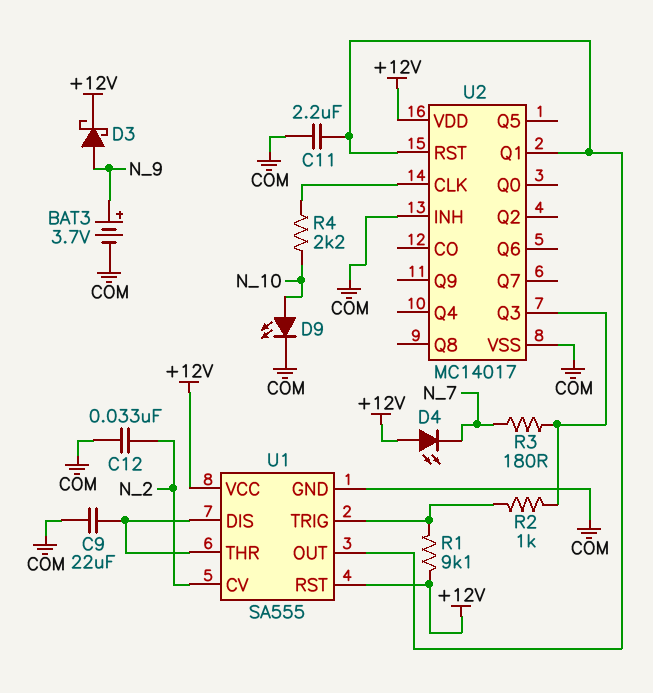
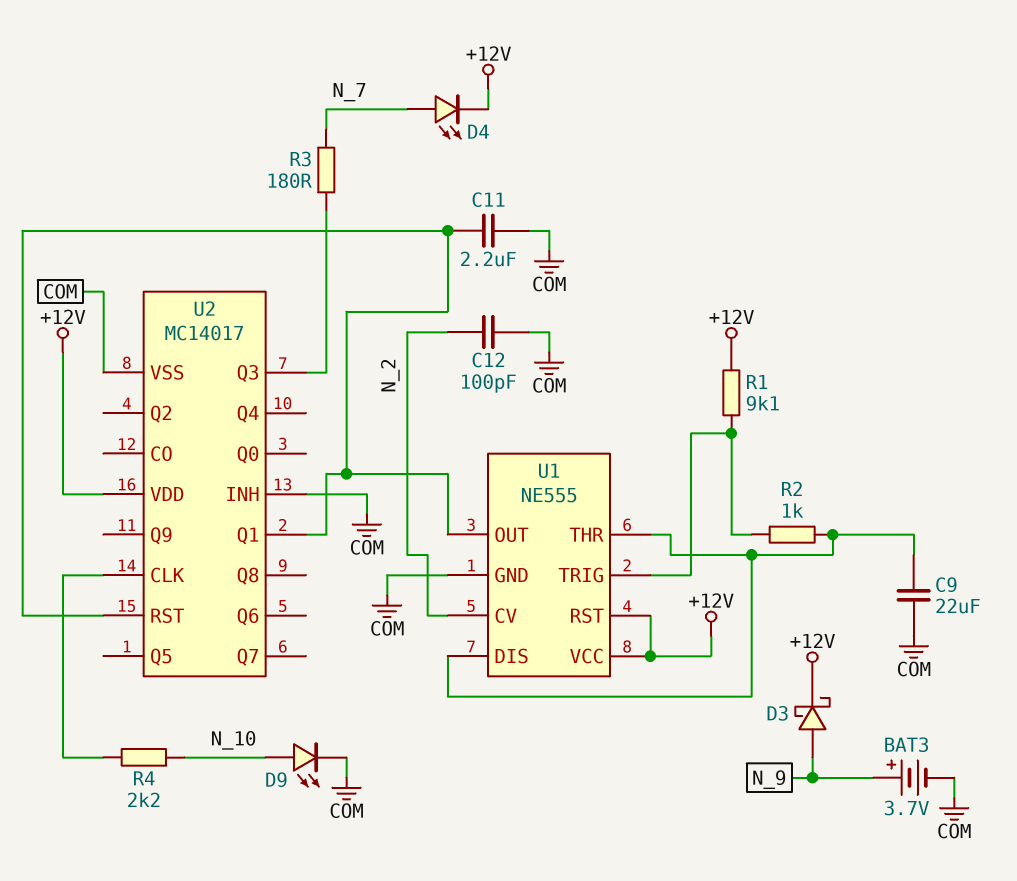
C12: 33nF (COM, N_2) -> 100pF (COM, N_2)
D4: LED (A +12V, K N_7) -> LED (A N_7, K +12V)
R2: 1k (U1/TRIG, U2/Q3) -> 1k (U1/DIS, U1/TRIG)
U1: SA555 -> NE555

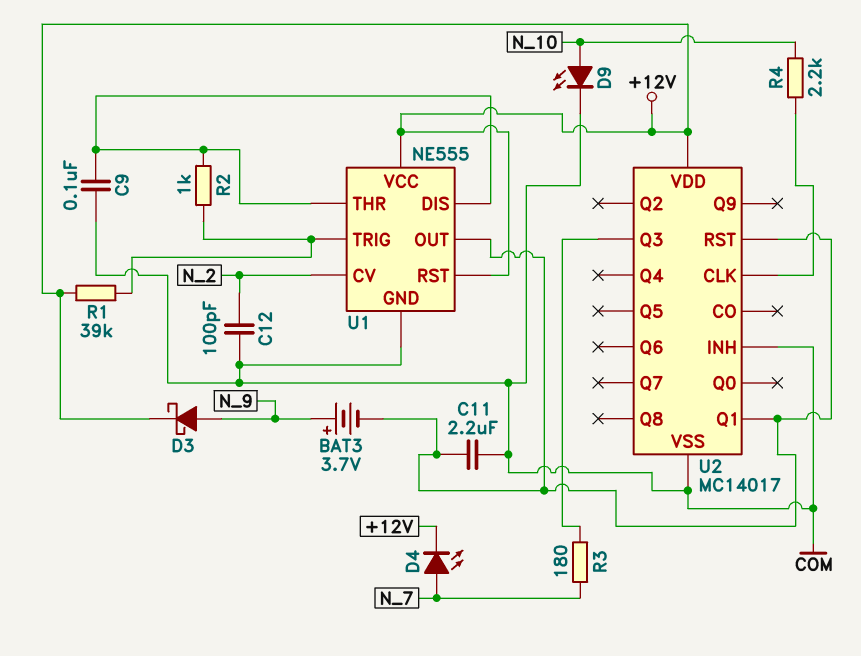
BAT3: 3.7V (plus N_9, minus COM) -> 3.7V (plus N_9, minus U1/OUT)
C9: 22uF (COM, U1/DIS) -> 100nF (COM, U1/DIS)
R1: 9.1k (+12V, U1/TRIG) -> 39k (+12V, U1/TRIG)

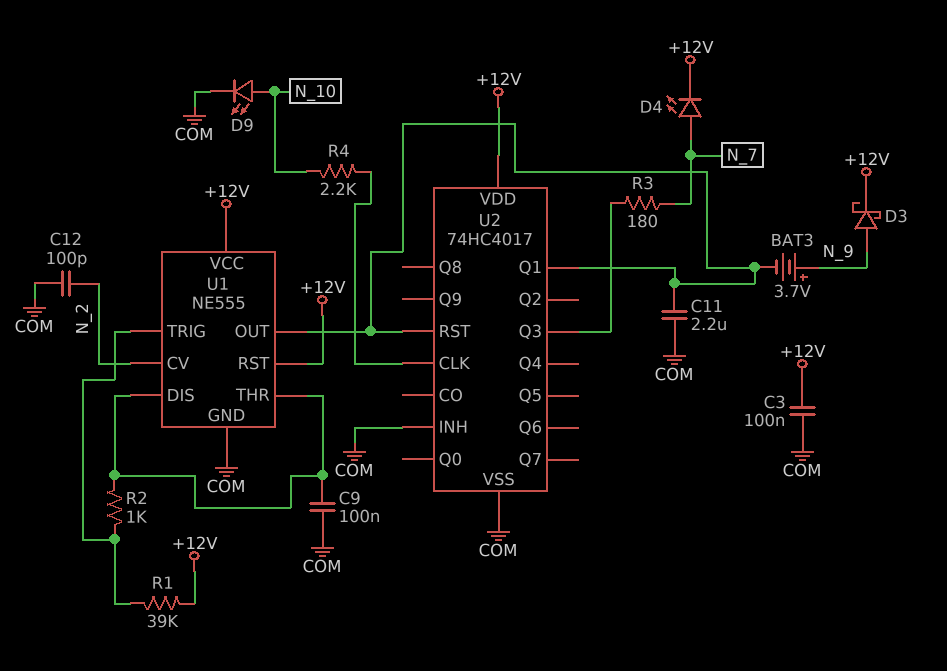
C3: none -> 100nF (+12V, COM)
U2: MC14017 -> 74HC4017

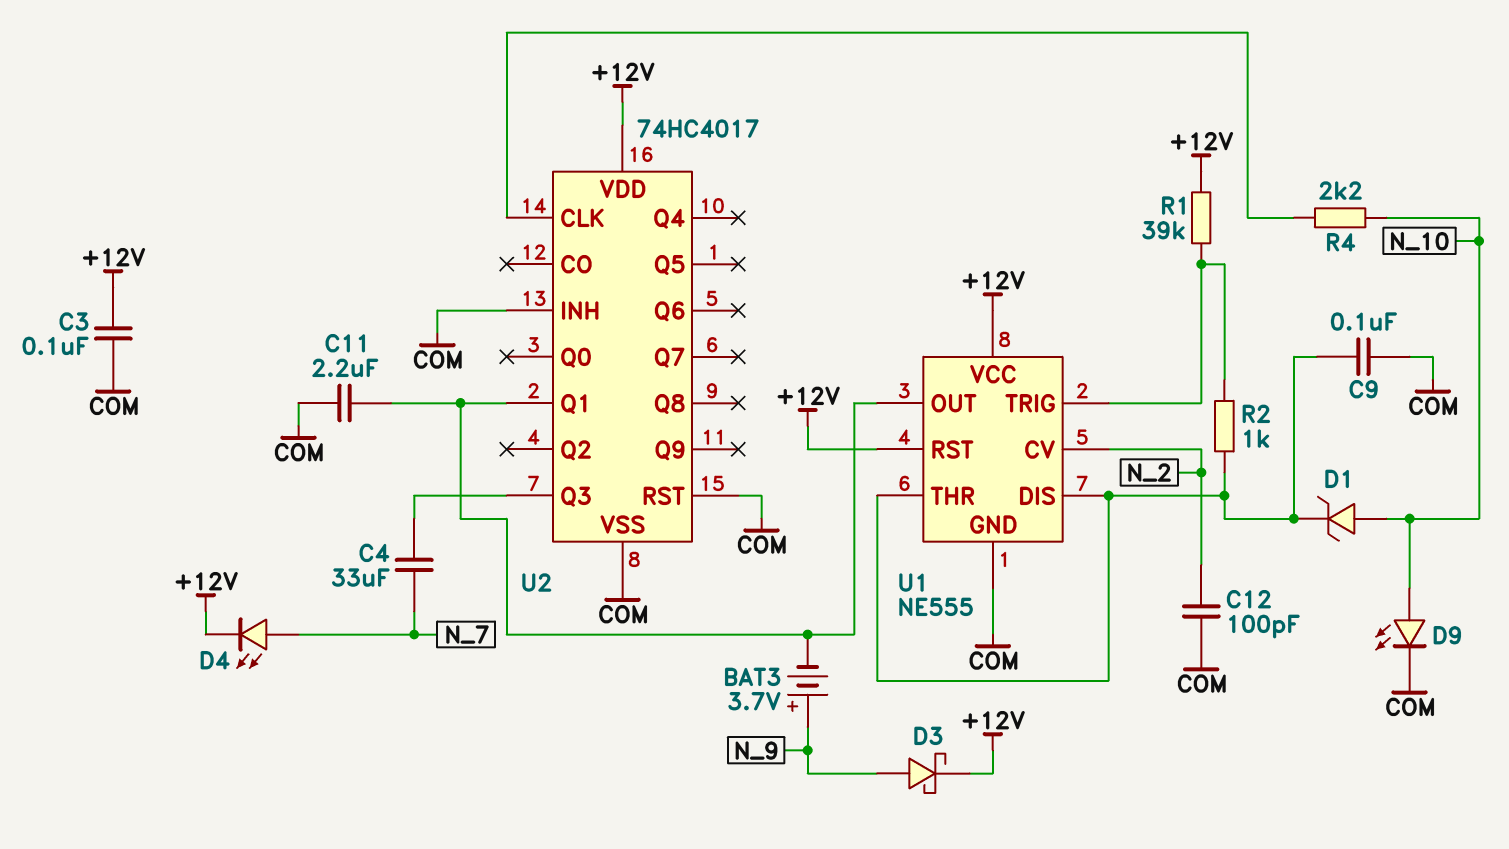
C4: none -> 33uF (N_7, U2/Q3)
D1: none -> zener (A N_10, K U1/DIS)
R3: 180 (N_7, U2/Q3) -> none
U2 pin RST: U1/OUT -> COM

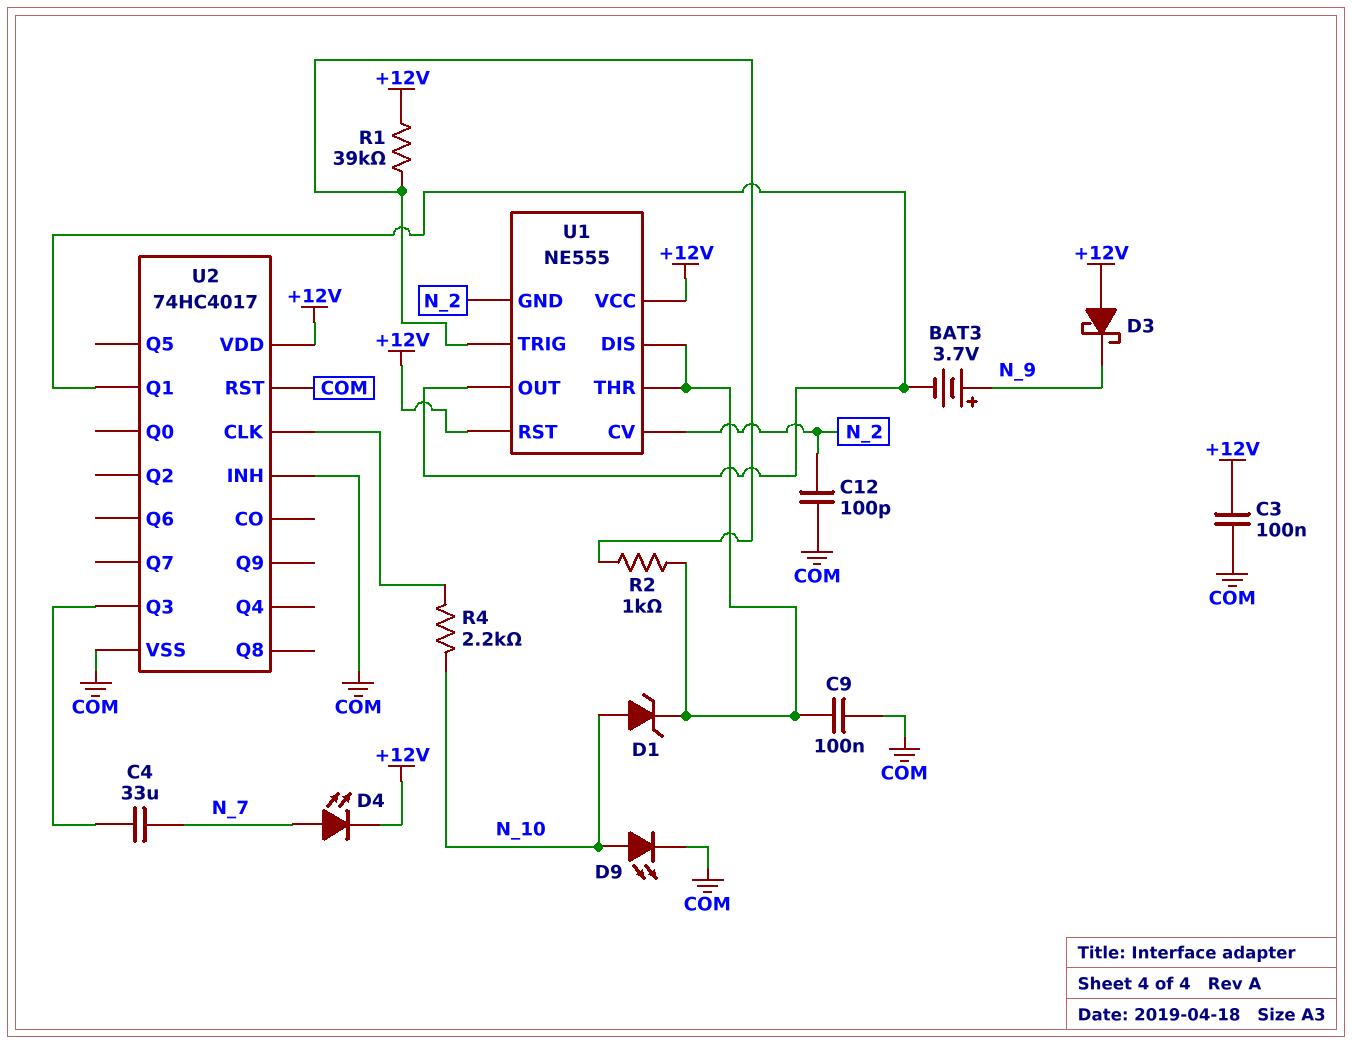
C11: 2.2uF (COM, U1/OUT) -> none
D3: schottky (A N_9, K +12V) -> schottky (A +12V, K N_9)
U1 pin GND: COM -> N_2

